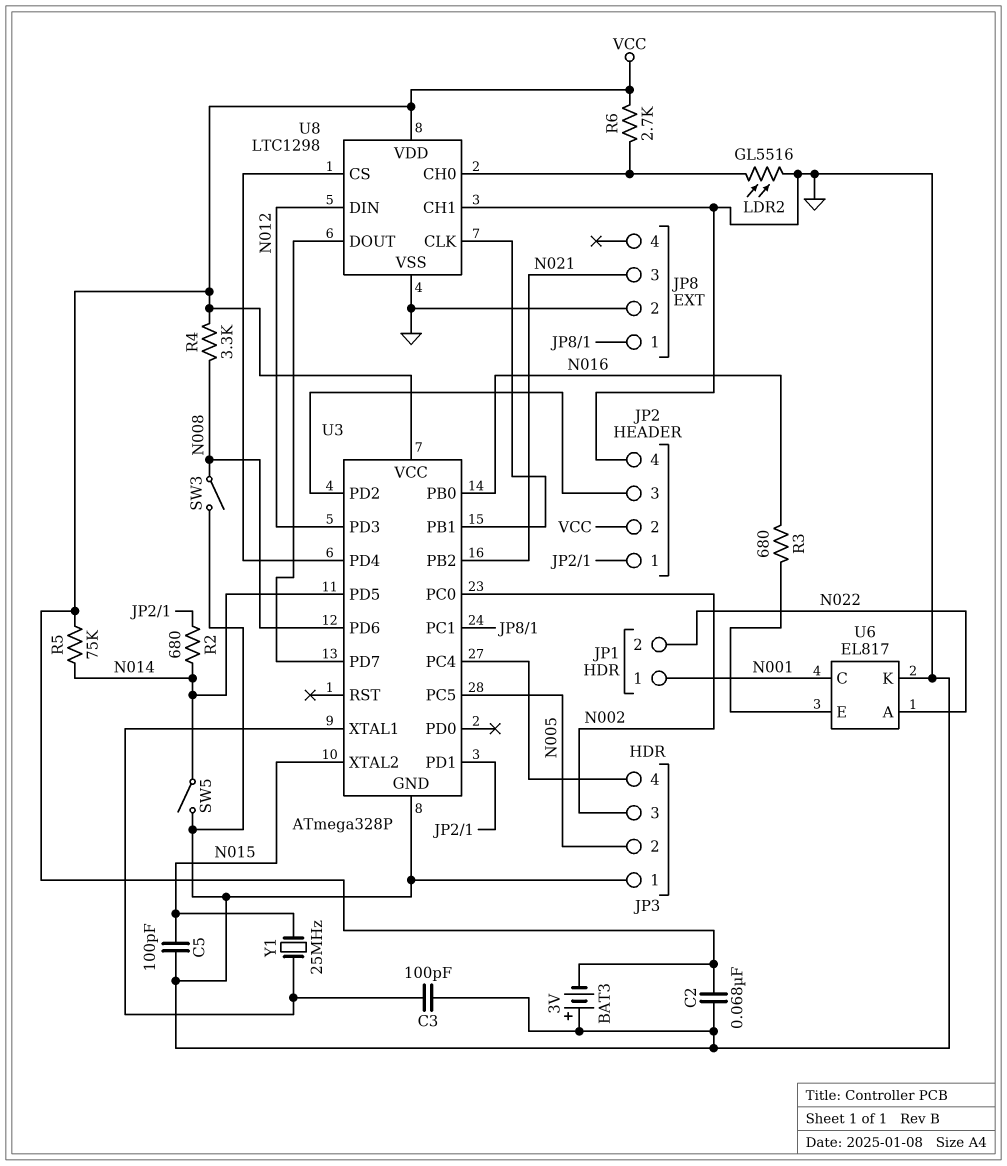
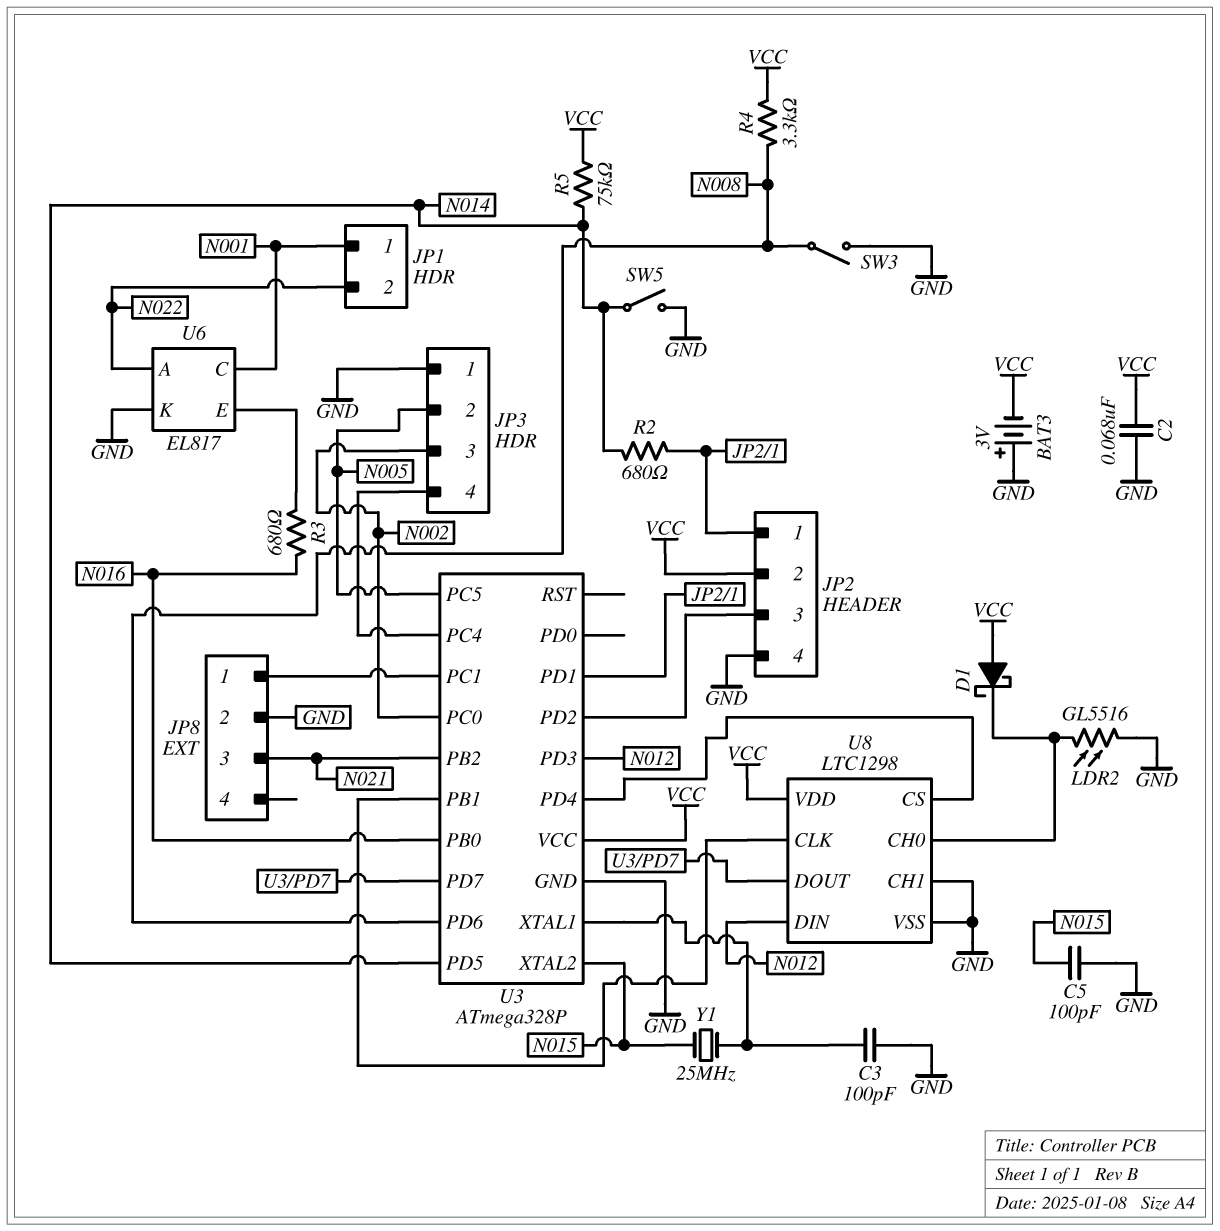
D1: none -> schottky (A VCC, K U8/CH0)
R6: 2.7k (U8/CH0, VCC) -> none

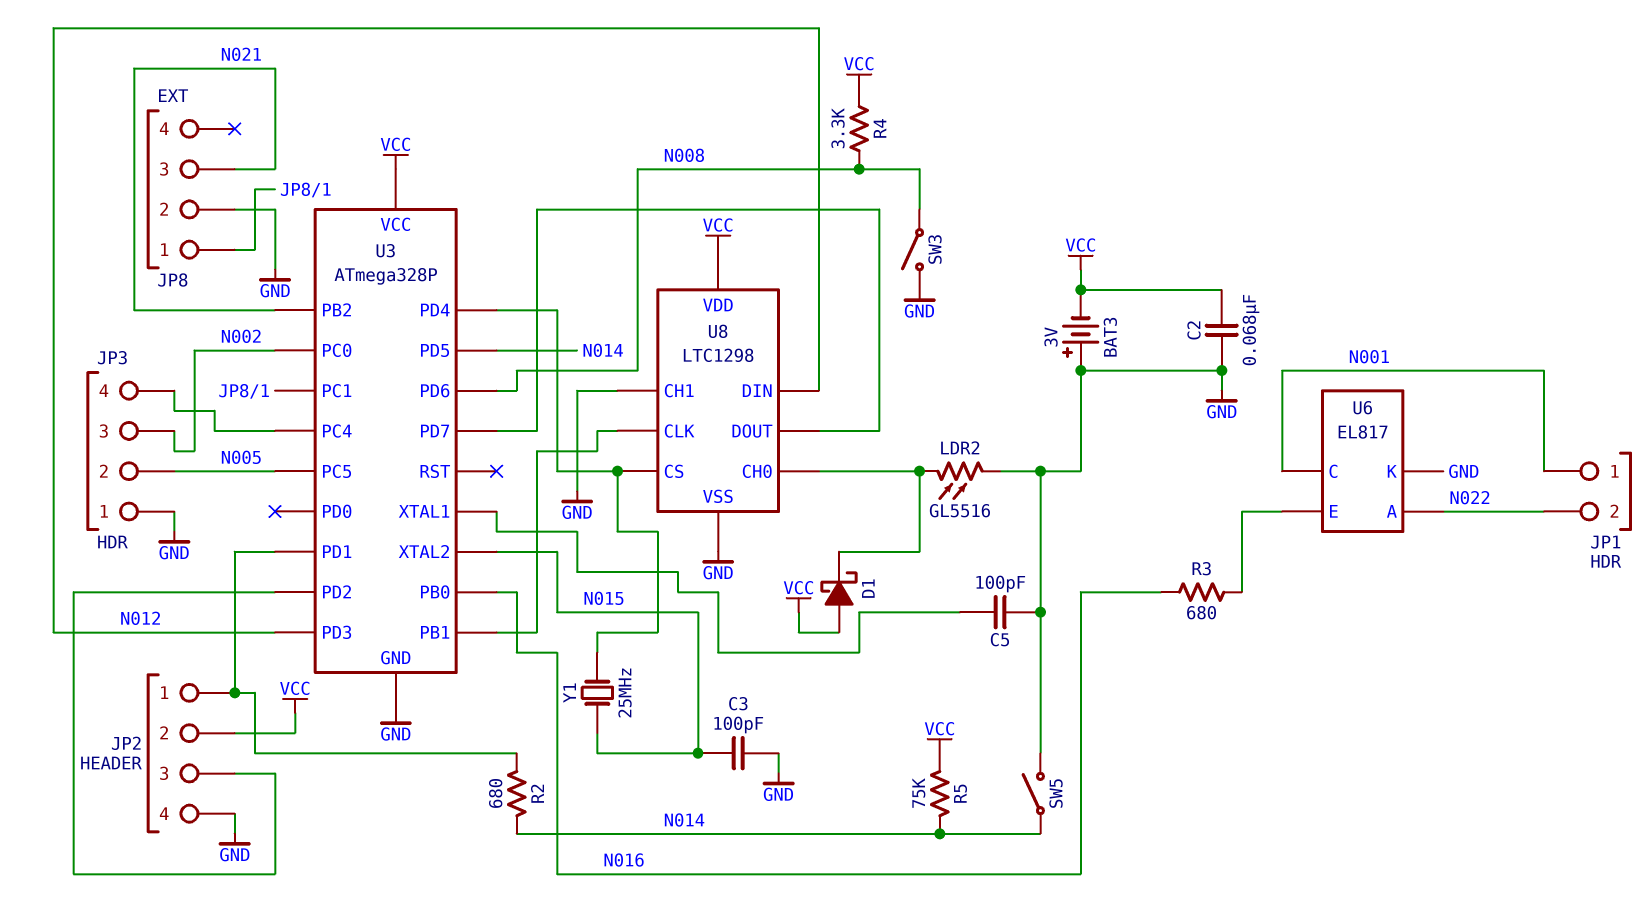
C3: 100pF (GND, U3/XTAL1) -> 100pF (GND, N015)
C5: 100pF (GND, N015) -> 100pF (GND, U3/XTAL1)
Y1: 25MHz (N015, U3/XTAL1) -> 25MHz (N015, U3/PD4)

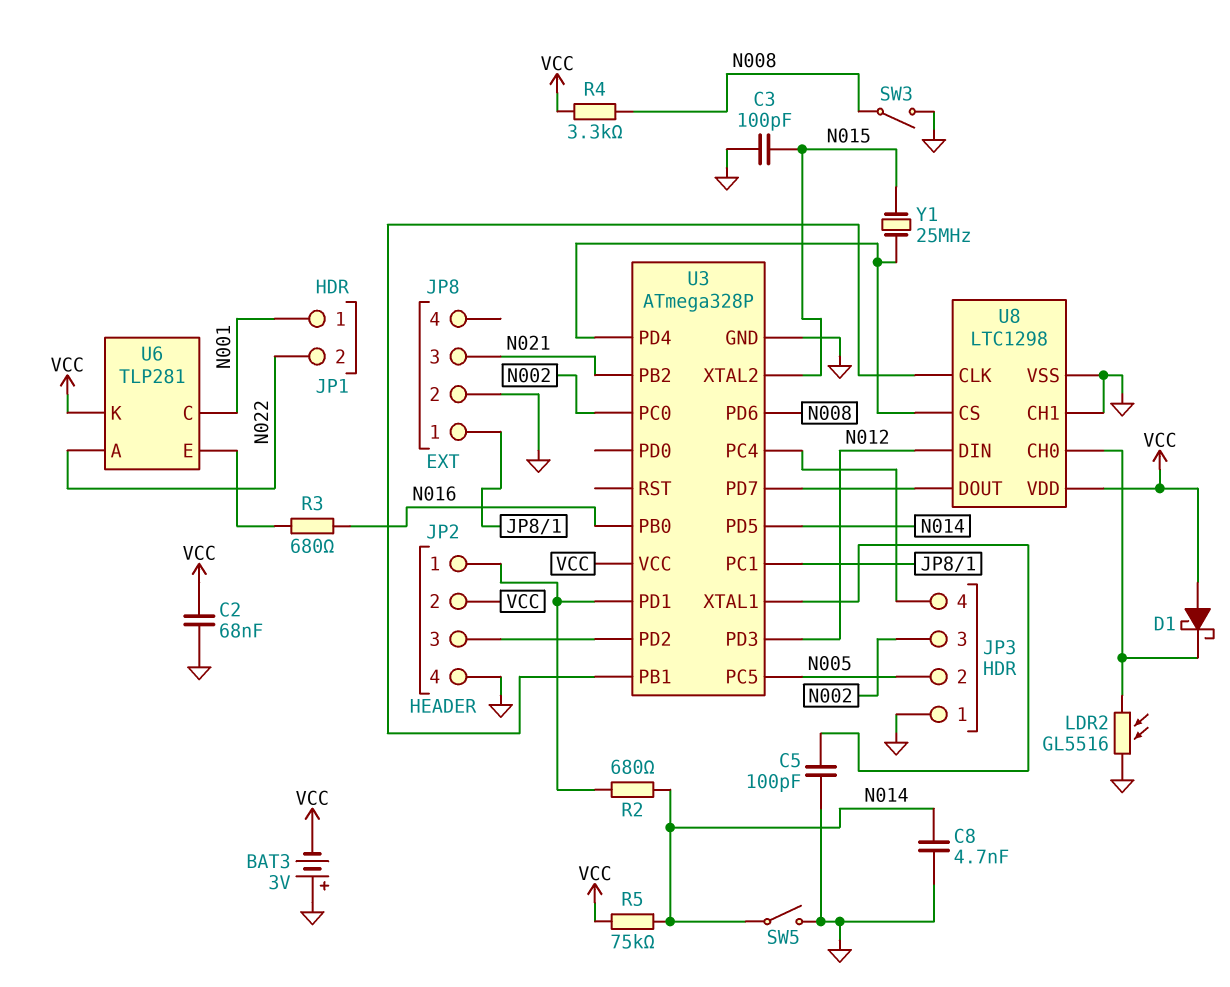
C8: none -> 4.7nF (GND, N014)
U6: EL817 -> TLP281
U6 pin K: GND -> VCC

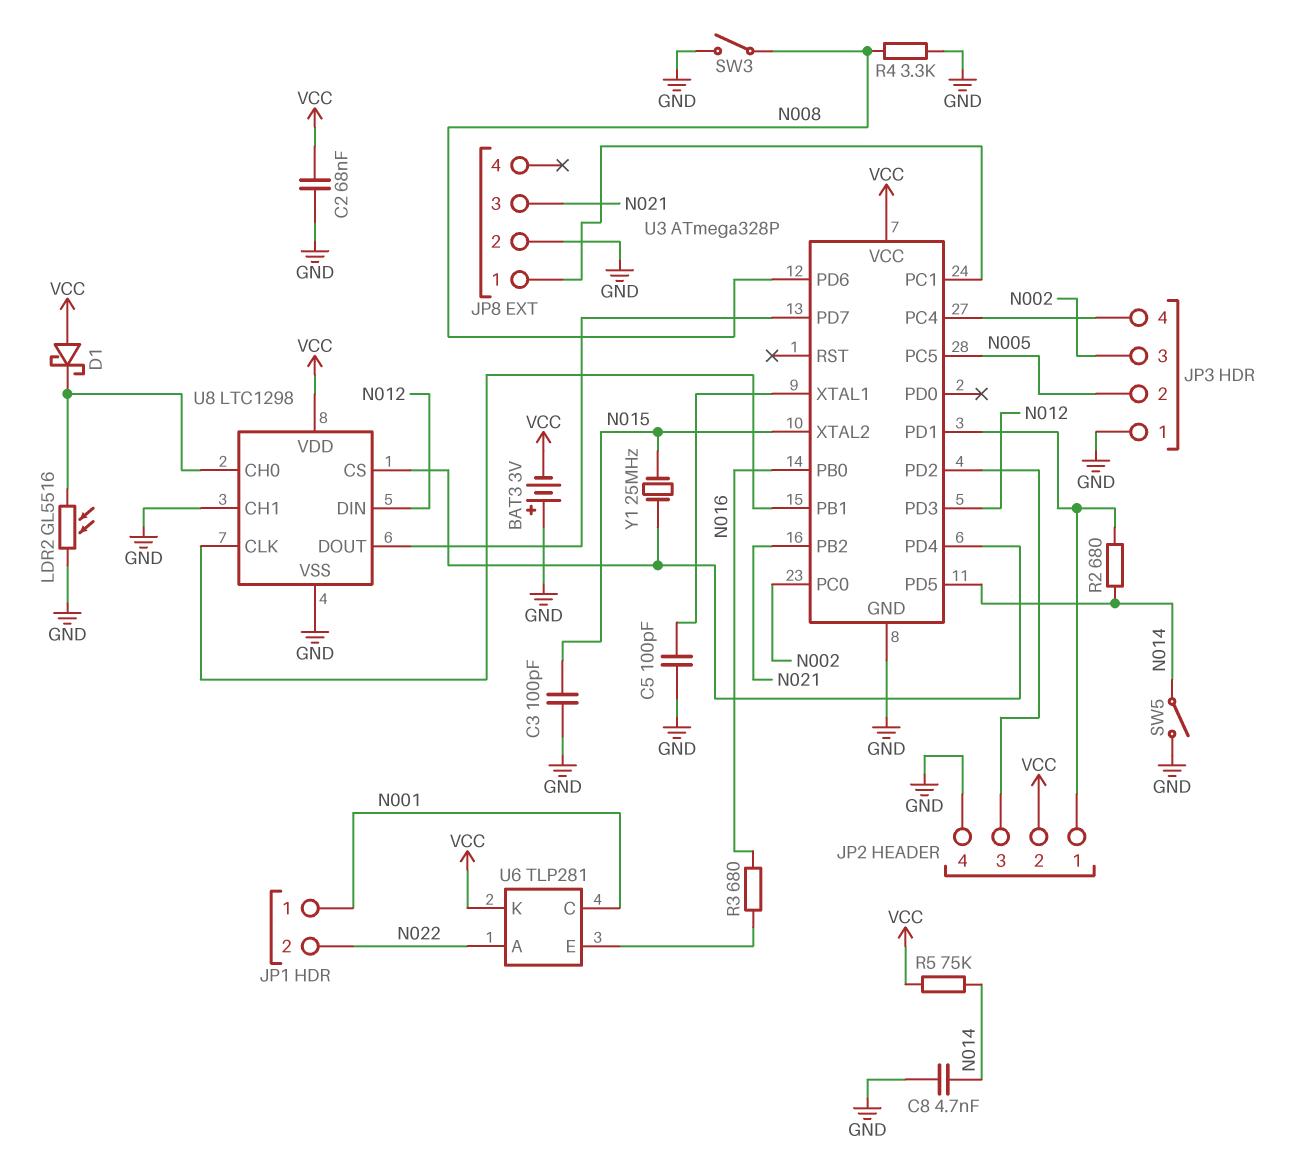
R4: 3.3k (N008, VCC) -> 3.3k (GND, N008)

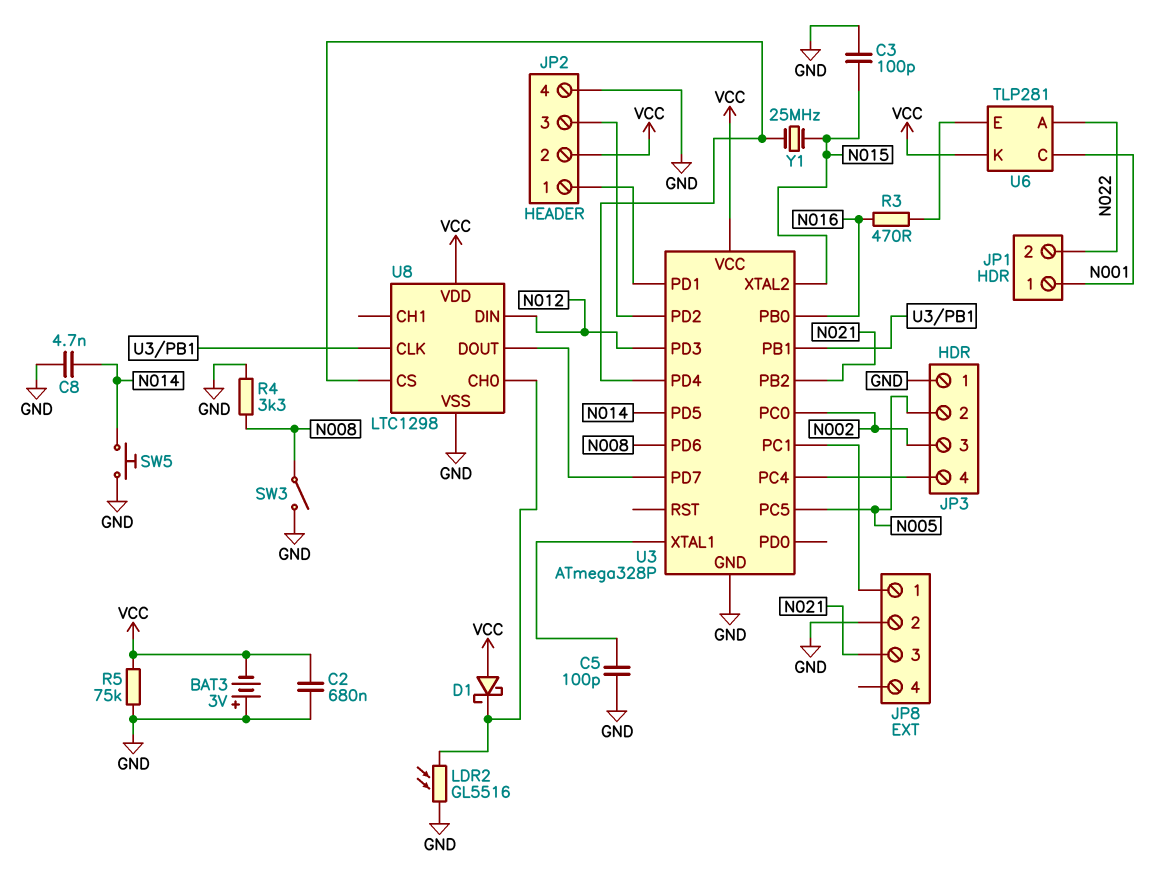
C2: 68nF (GND, VCC) -> 680nF (GND, VCC)
R2: 680 (JP2/1, N014) -> none
R3: 680 (N016, U6/E) -> 470 (N016, U6/E)
R5: 75k (N014, VCC) -> 75k (GND, VCC)
SW5: switch (GND, N014) -> button (GND, N014)
U8 pin CH1: GND -> none

